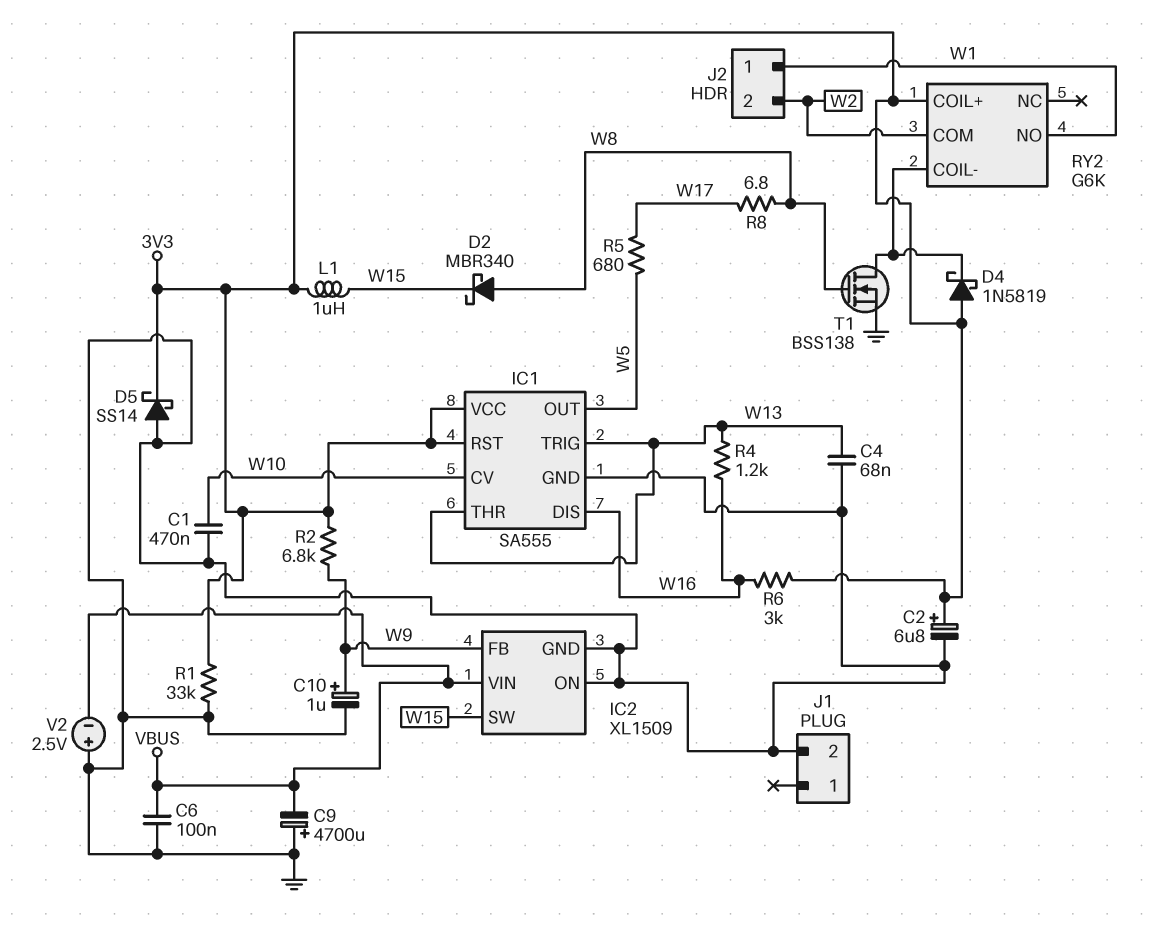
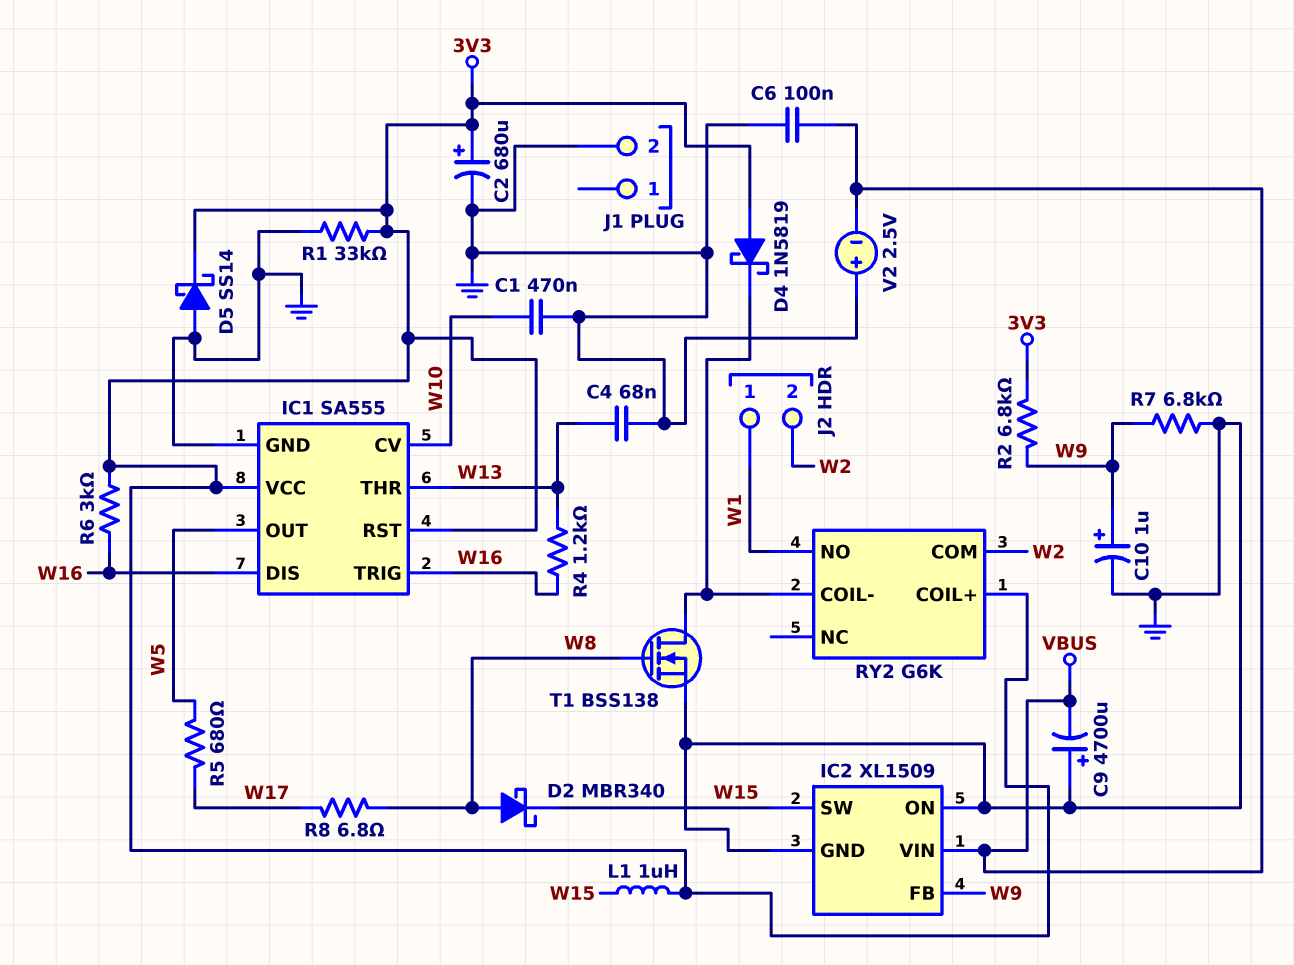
C2: 6.8uF (plus 3V3, minus GND) -> 680uF (plus 3V3, minus GND)
IC1 pin TRIG: W13 -> W16
R7: none -> 6.8k (GND, W9)

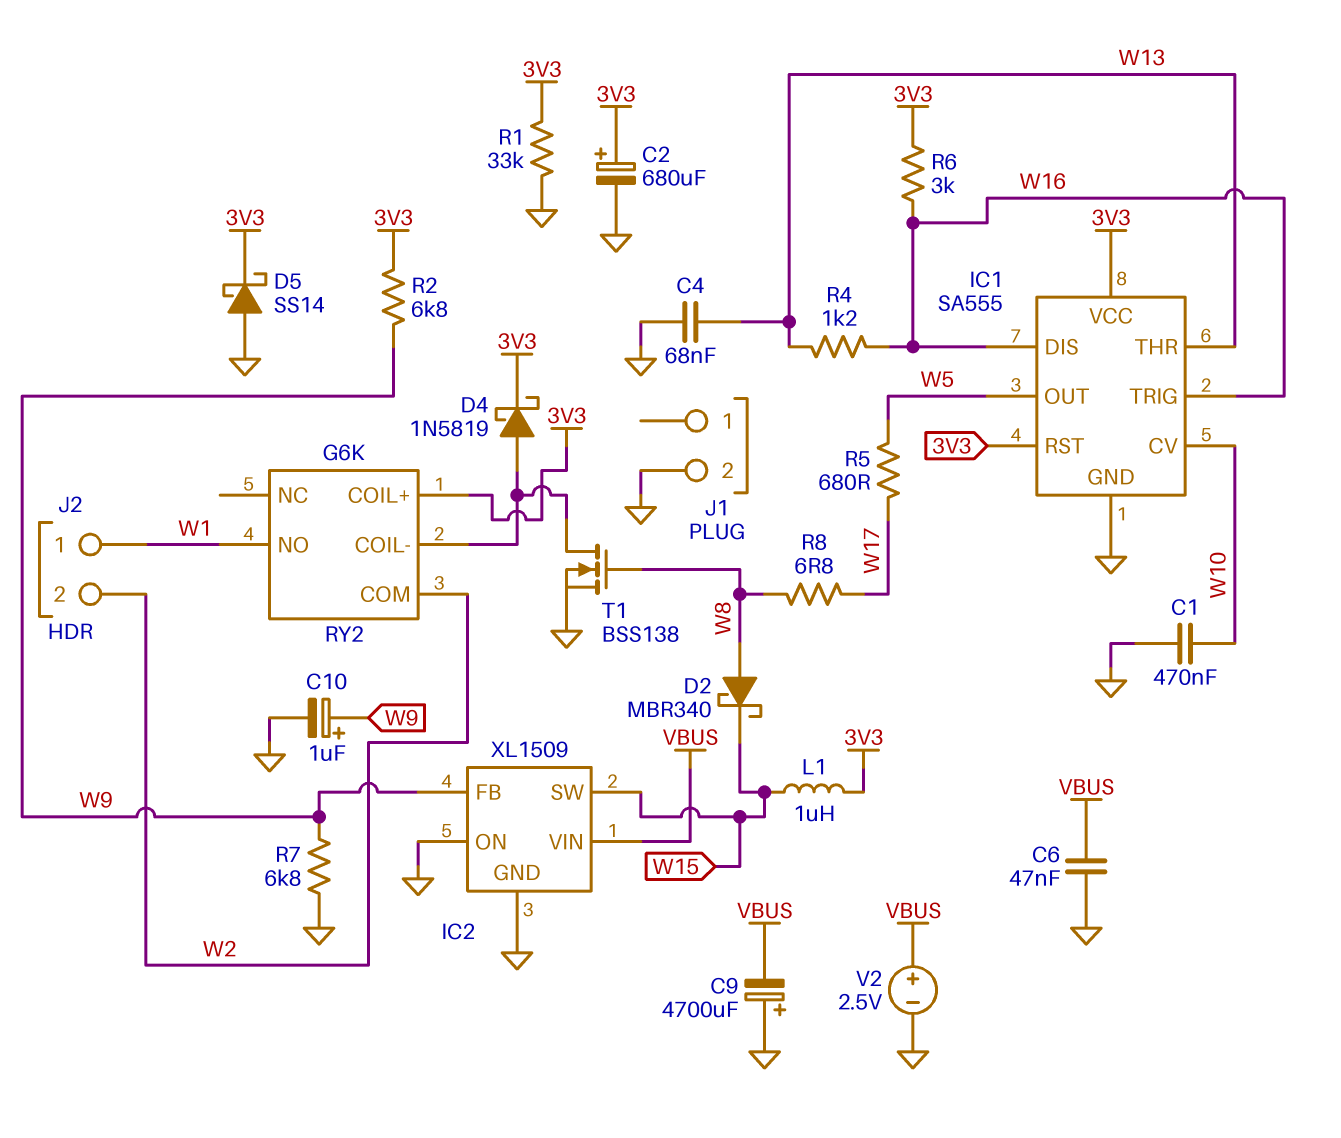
C6: 100nF (GND, VBUS) -> 47nF (GND, VBUS)
D4: schottky 1N5819 (A 3V3, K RY2/COIL-) -> schottky 1N5819 (A RY2/COIL-, K 3V3)
V2: 2.5V (plus GND, minus VBUS) -> 2.5V (plus VBUS, minus GND)

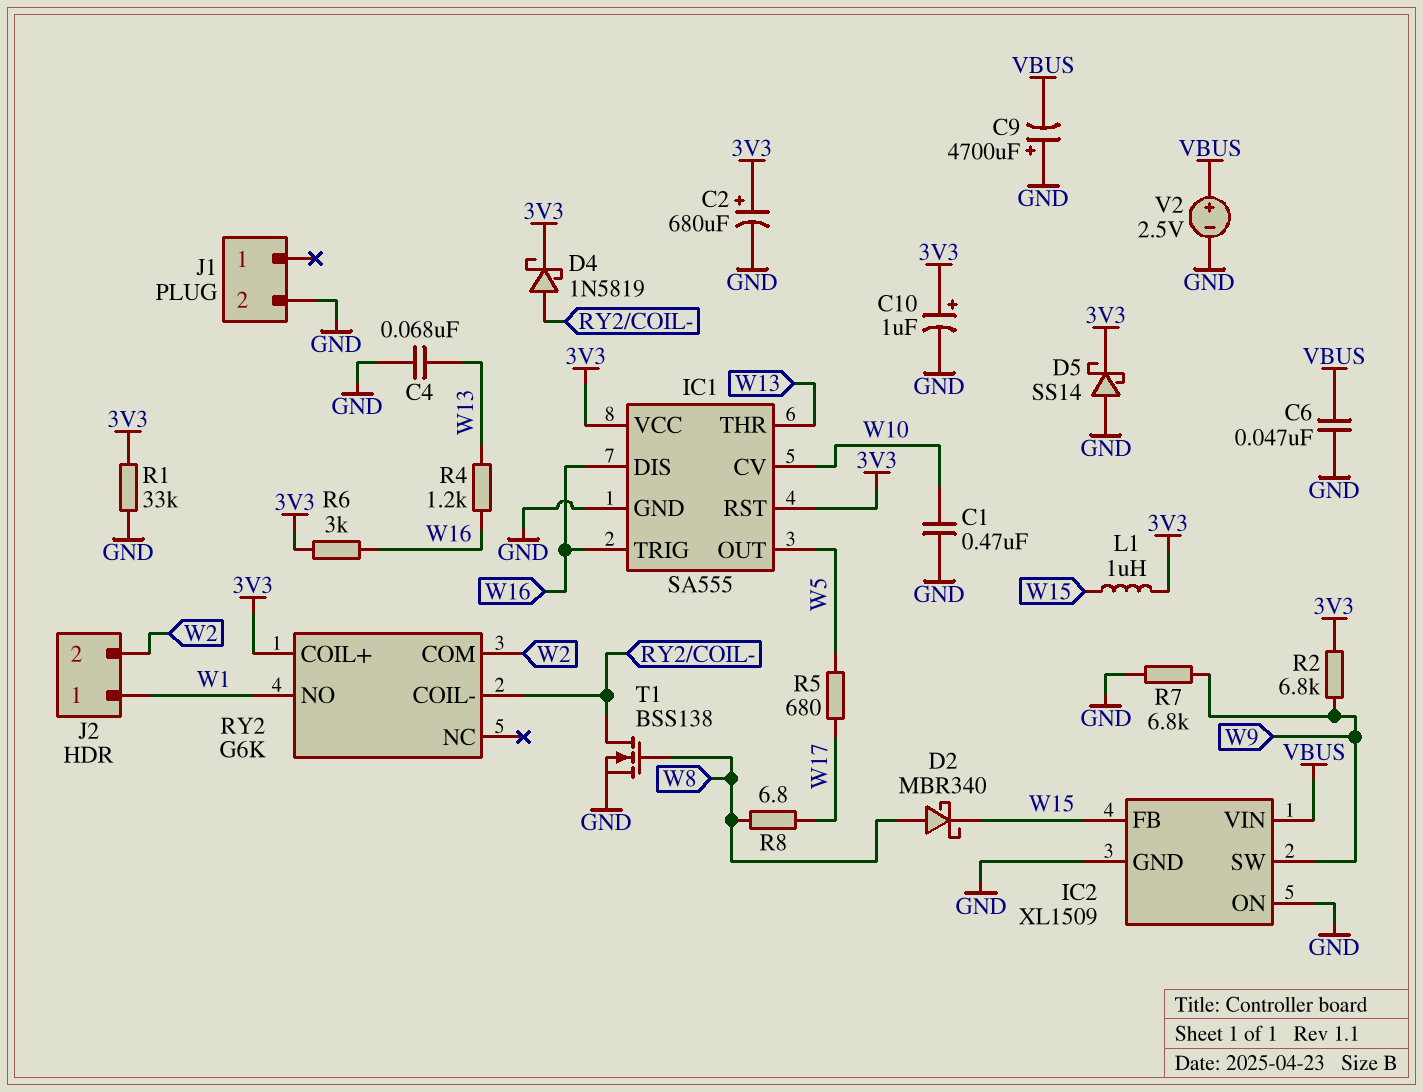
C10: 1uF (plus W9, minus GND) -> 1uF (plus 3V3, minus GND)
IC2 pin FB: W9 -> W15
IC2 pin SW: W15 -> W9

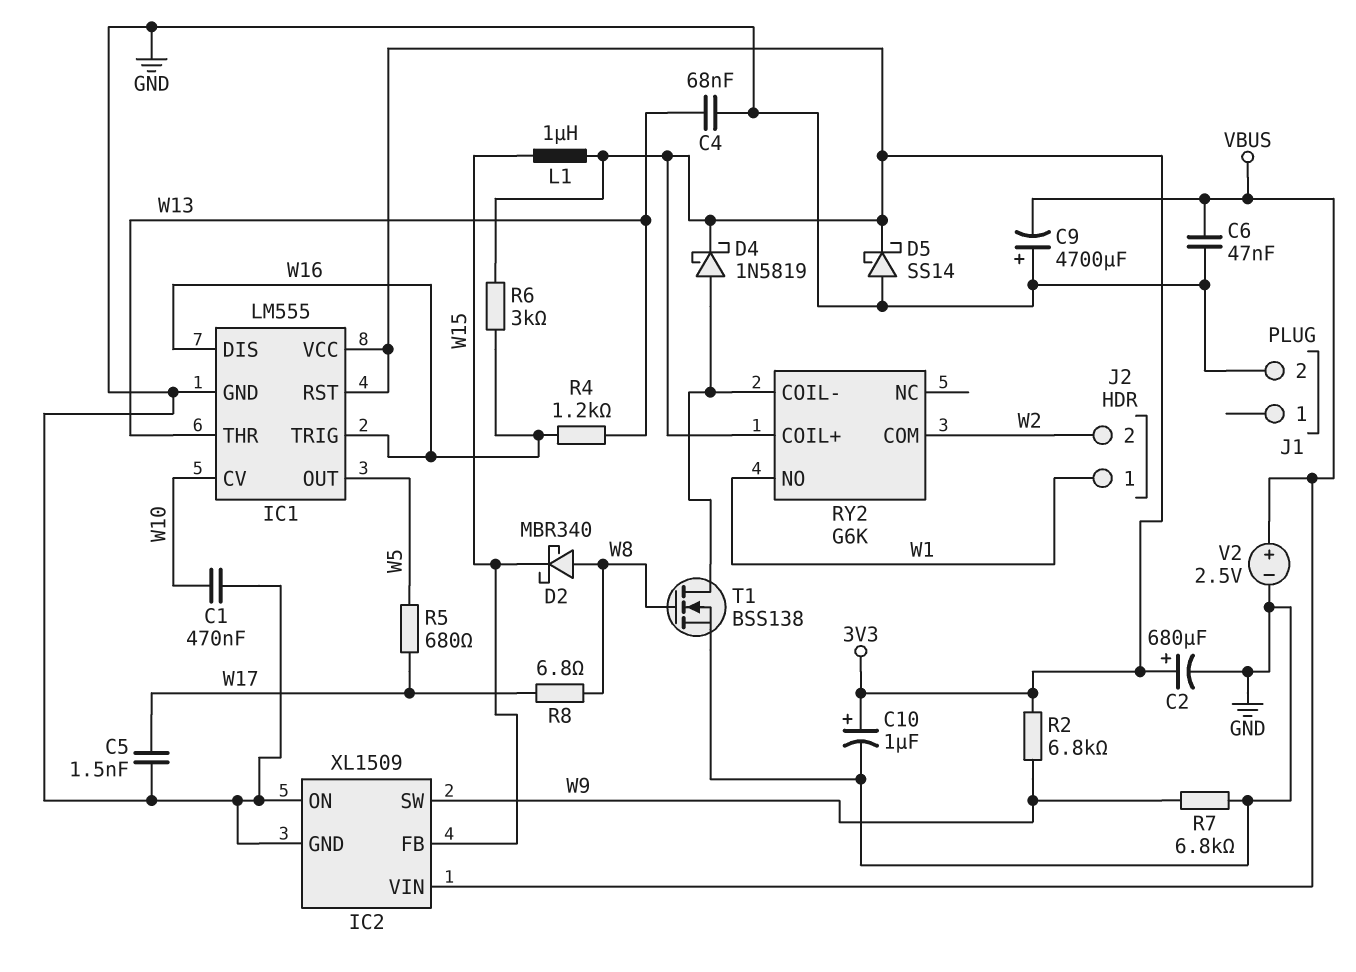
C5: none -> 1.5nF (GND, W17)
IC1: SA555 -> LM555
R1: 33k (3V3, GND) -> none

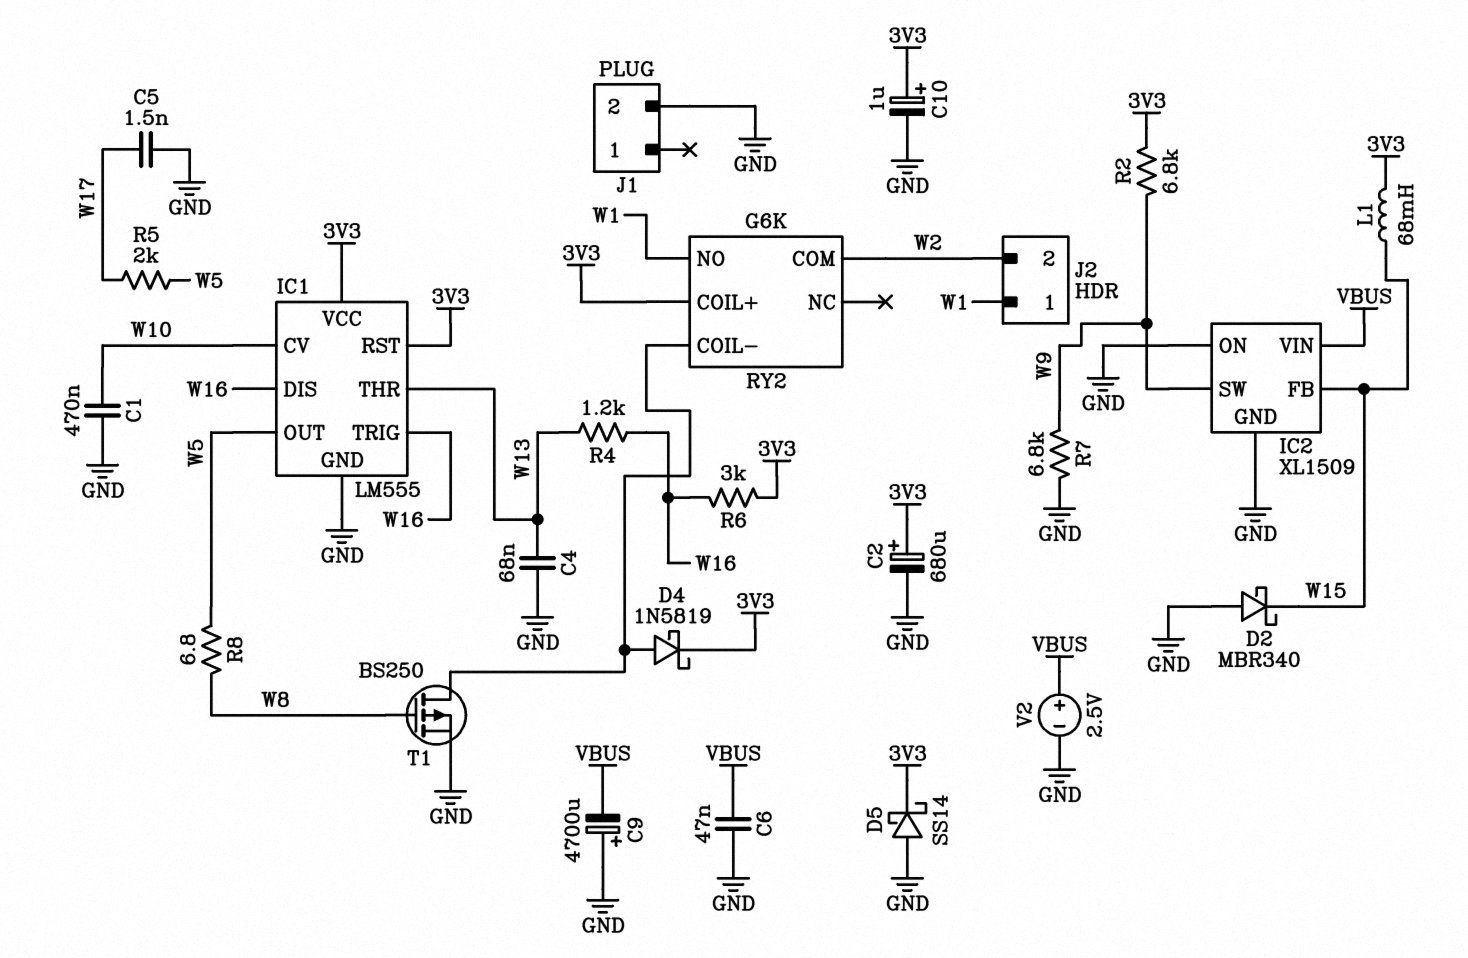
D2: schottky MBR340 (A W8, K W15) -> schottky MBR340 (A GND, K W15)
L1: 1uH (3V3, W15) -> 68mH (3V3, W15)
R5: 680 (W5, W17) -> 2k (W5, W17)
R8: 6.8 (W8, W17) -> 6.8 (W5, W8)
T1: NMOS BSS138 (G W8, D RY2/COIL-, S GND) -> PMOS BS250 (G W8, D RY2/COIL-, S GND)

